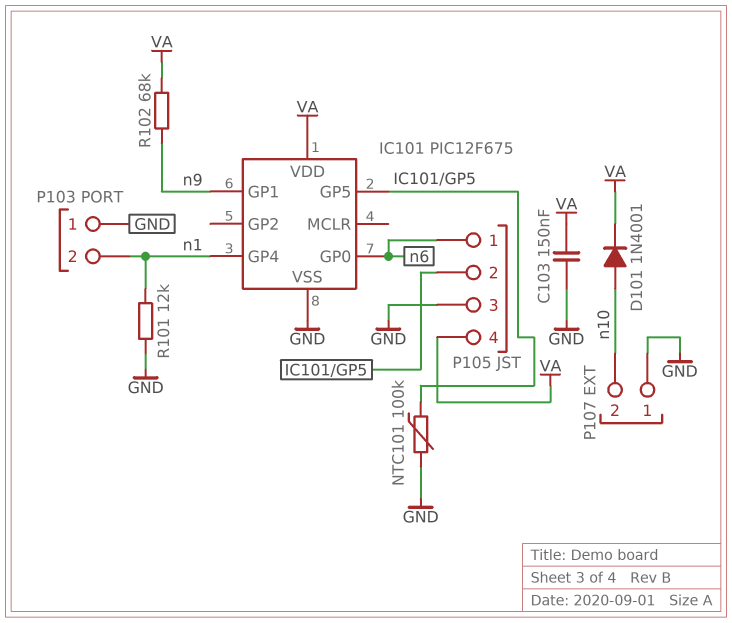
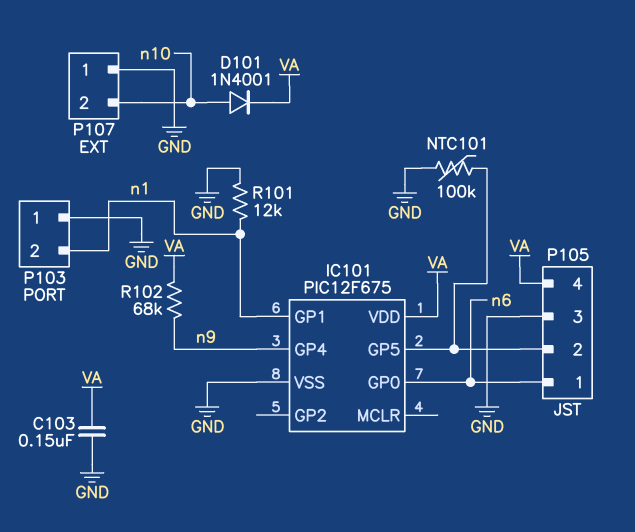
IC101 pin GP1: n9 -> n1
IC101 pin GP4: n1 -> n9

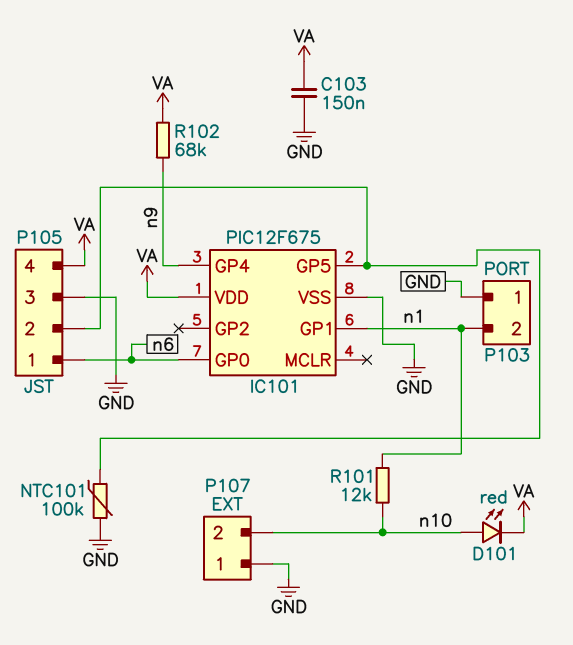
D101: diode 1N4001 (A n10, K VA) -> LED red (A n10, K VA)
R101: 12k (GND, n1) -> 12k (n1, n10)

